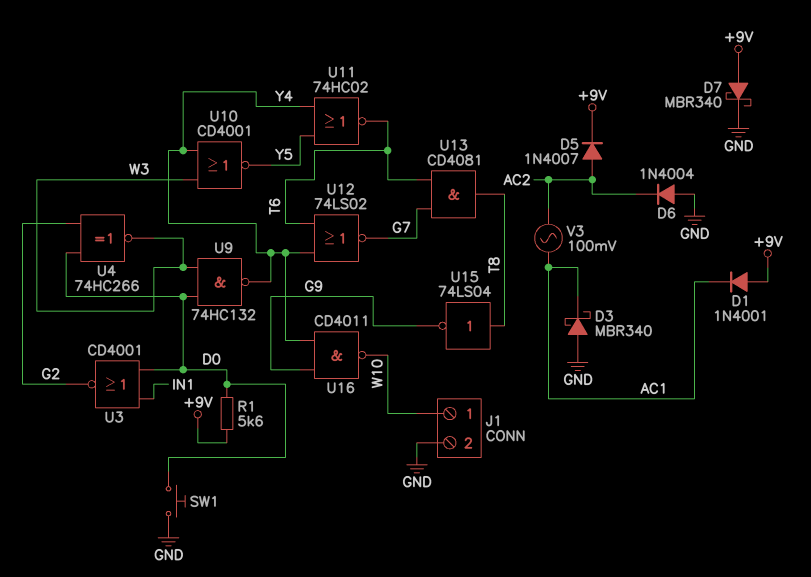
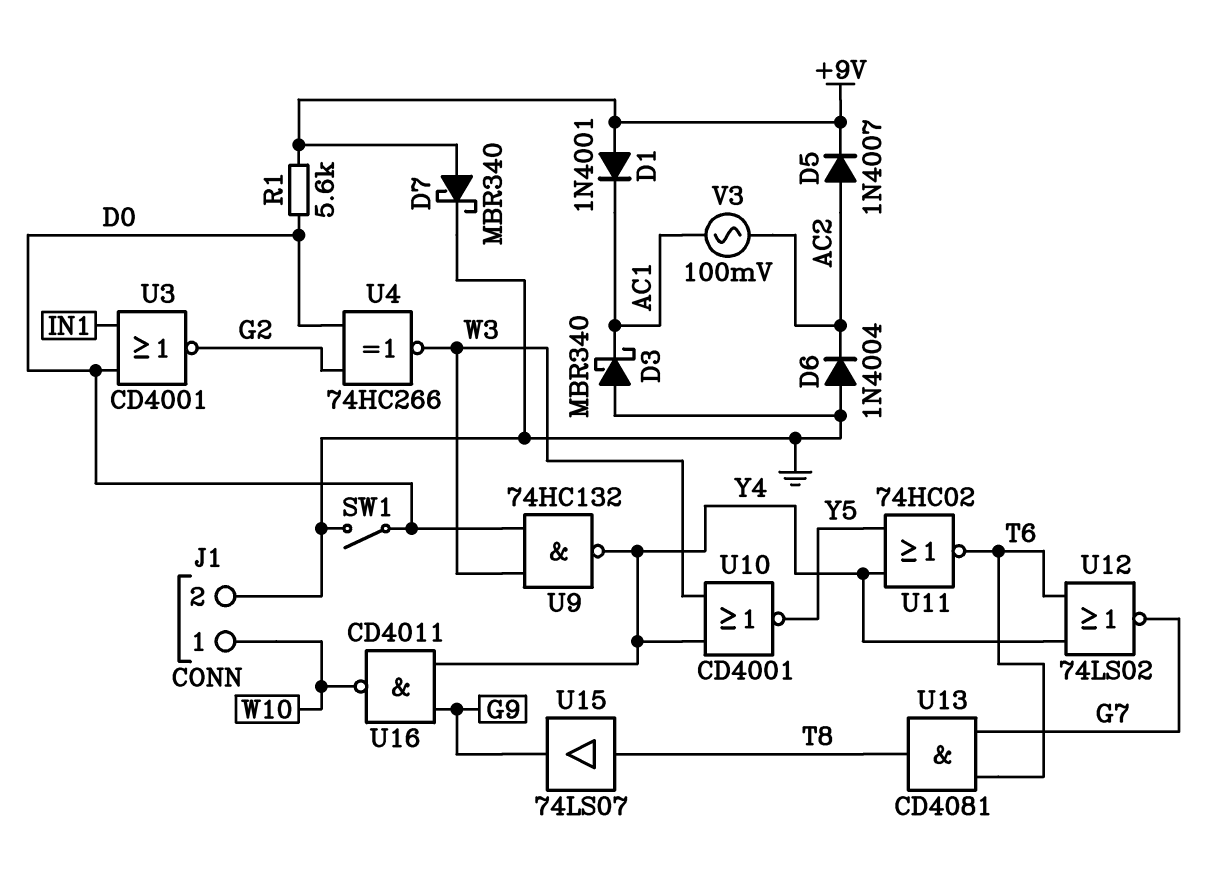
SW1: button (D0, GND) -> switch (D0, GND)
U15: NOT 74LS04 (in T8, out G9) -> buffer 74LS07 (in T8, out G9)

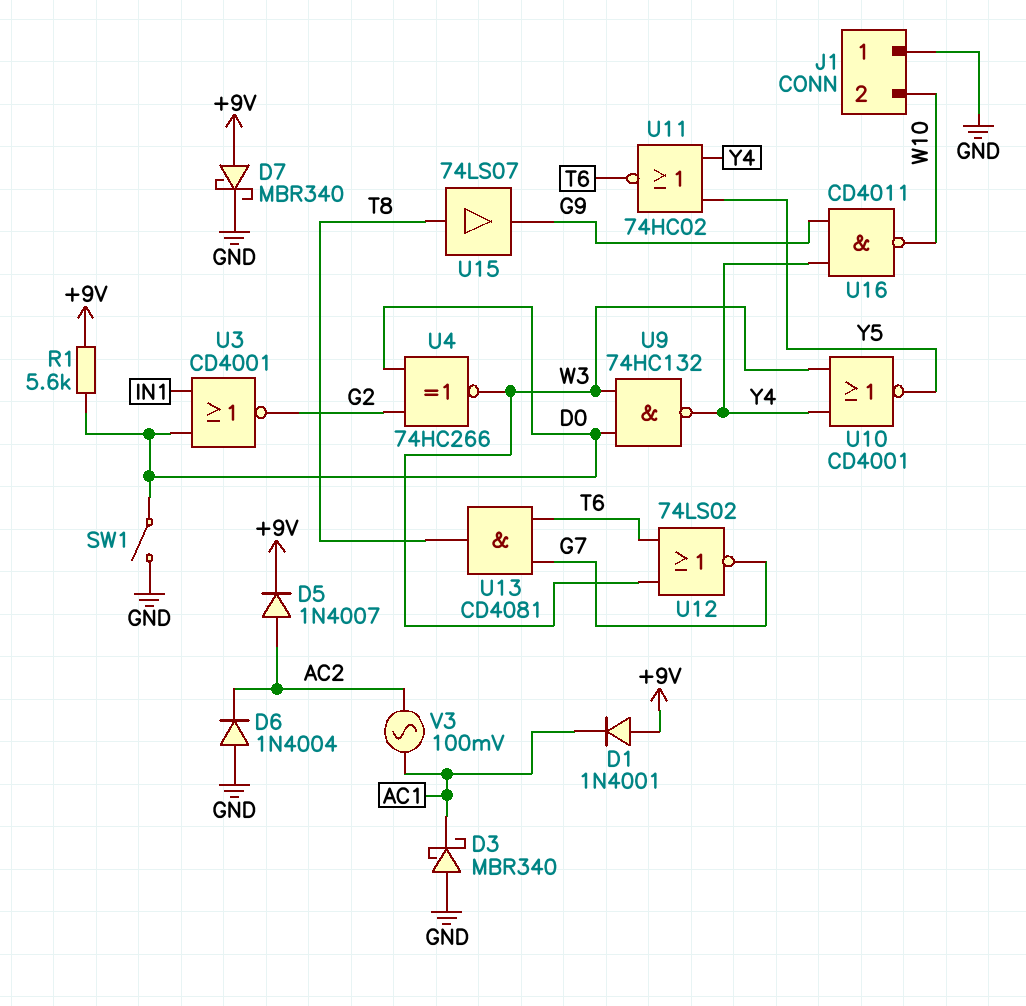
J1 pin 1: W10 -> GND
J1 pin 2: GND -> W10
U12: NOR 74LS02 (in T6, in Y4, out G7) -> NOR 74LS02 (in T6, in W3, out G7)

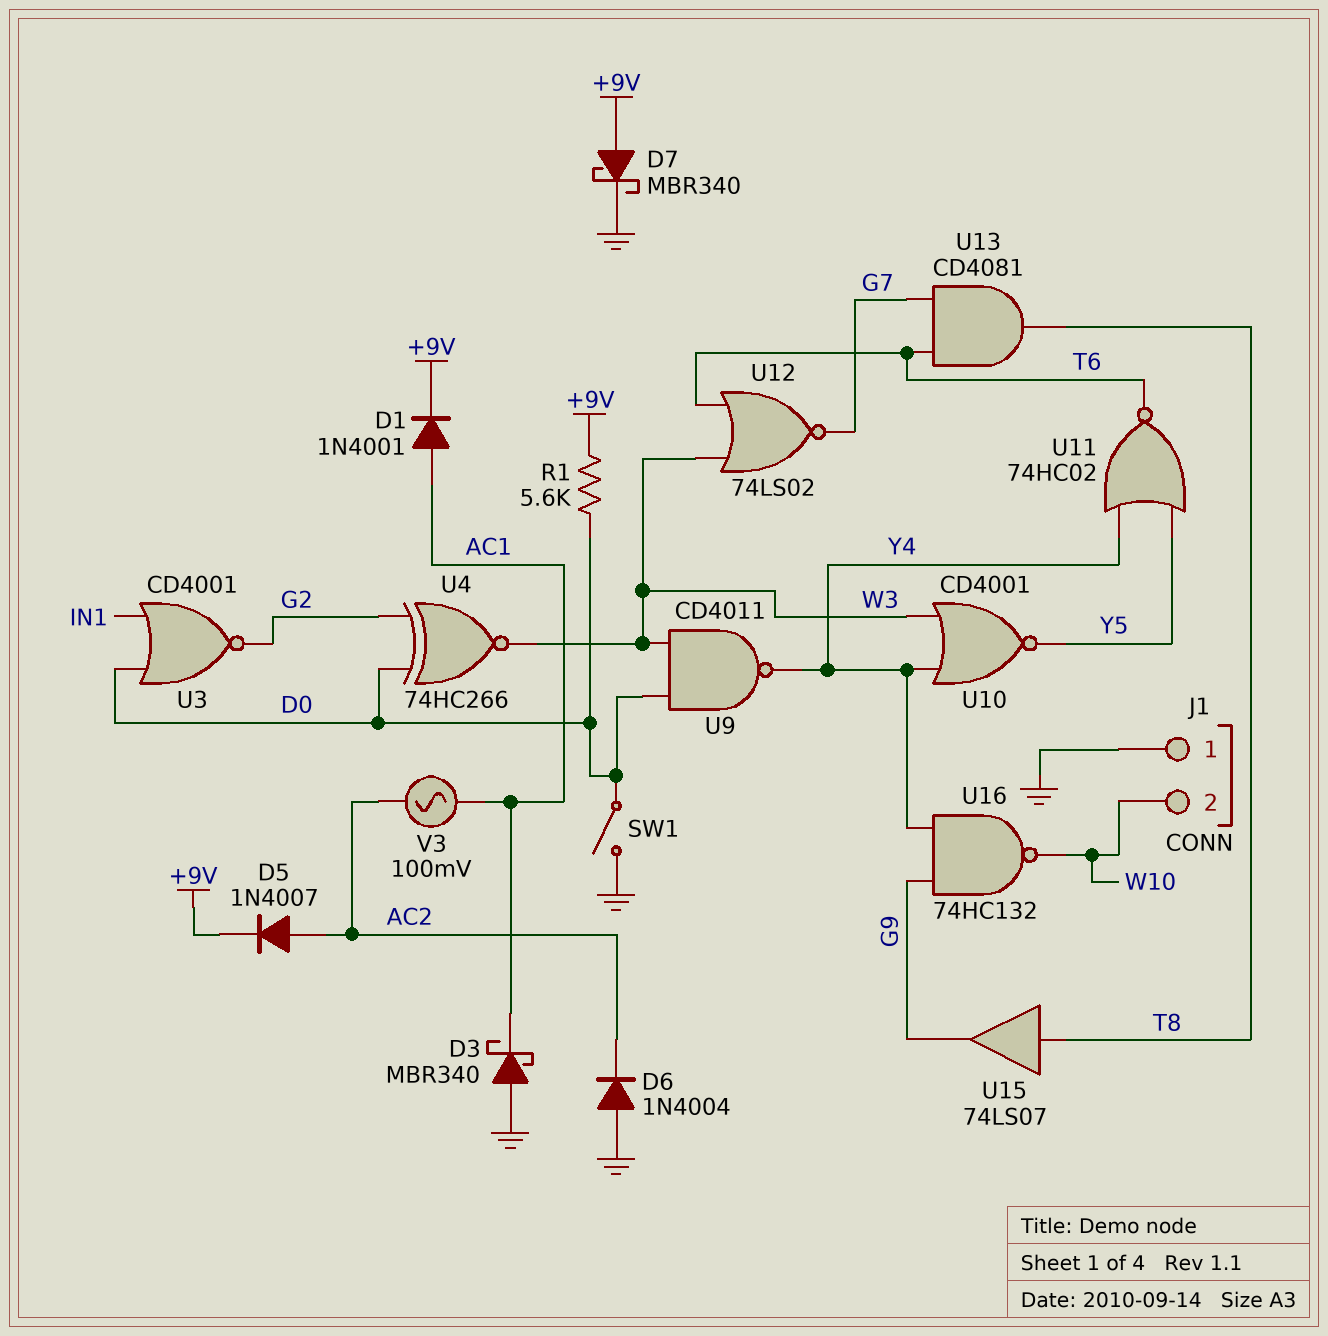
D1: diode 1N4001 (A +9V, K AC1) -> diode 1N4001 (A AC1, K +9V)
U9: NAND 74HC132 (in D0, in W3, out Y4) -> NAND CD4011 (in D0, in W3, out Y4)
U16: NAND CD4011 (in G9, in Y4, out W10) -> NAND 74HC132 (in G9, in Y4, out W10)

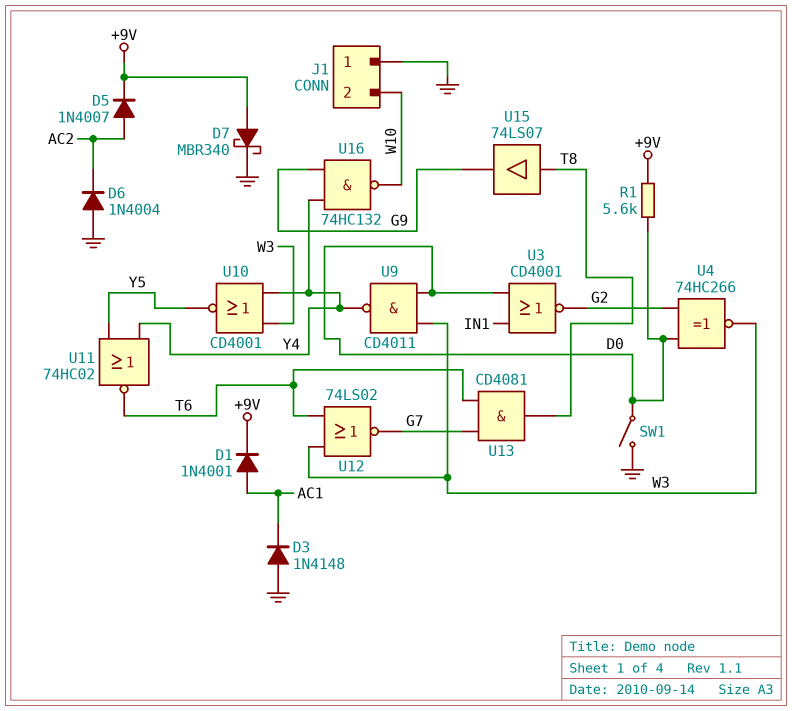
D3: schottky MBR340 (A GND, K AC1) -> diode 1N4148 (A GND, K AC1)
V3: AC 100mV (AC1, AC2) -> none

